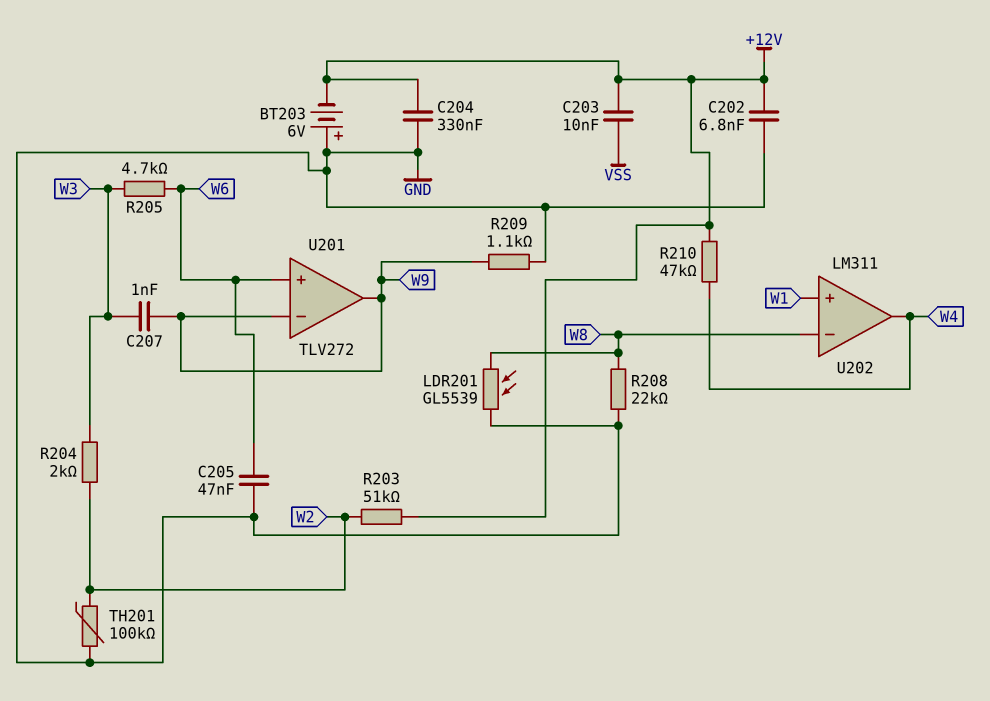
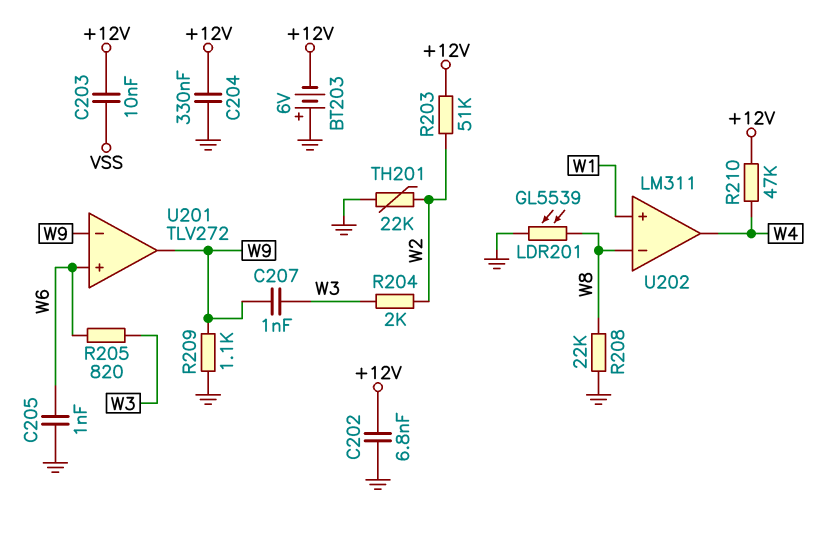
C205: 47nF (GND, W6) -> 1nF (GND, W6)
R205: 4.7k (W3, W6) -> 820 (W3, W6)
TH201: 100k (GND, W2) -> 22k (GND, W2)

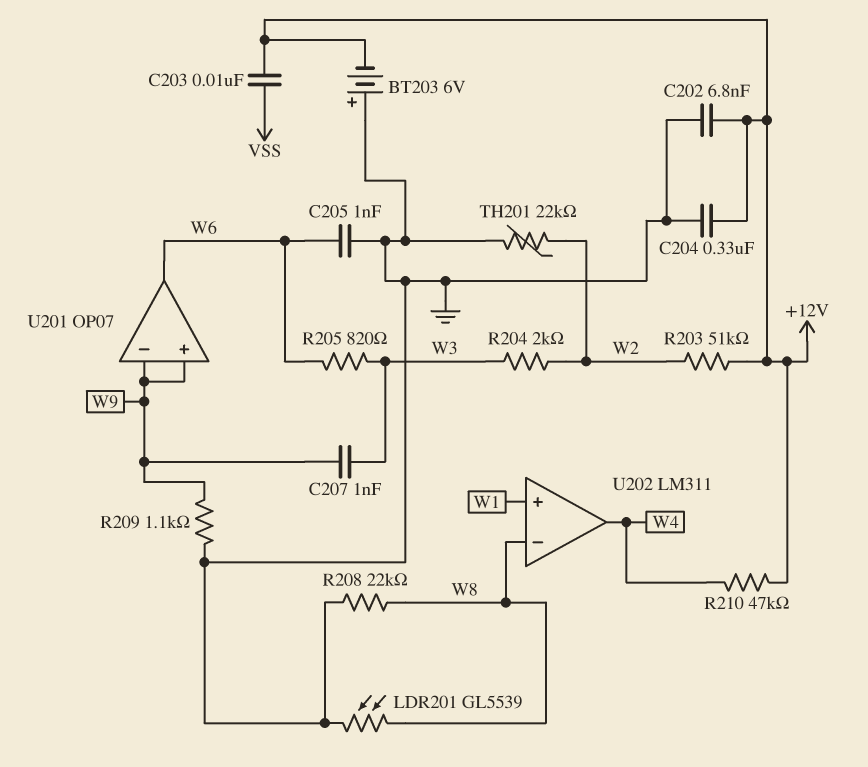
U201: TLV272 -> OP07
U201 pin in+: W6 -> W9
U201 pin out: W9 -> W6

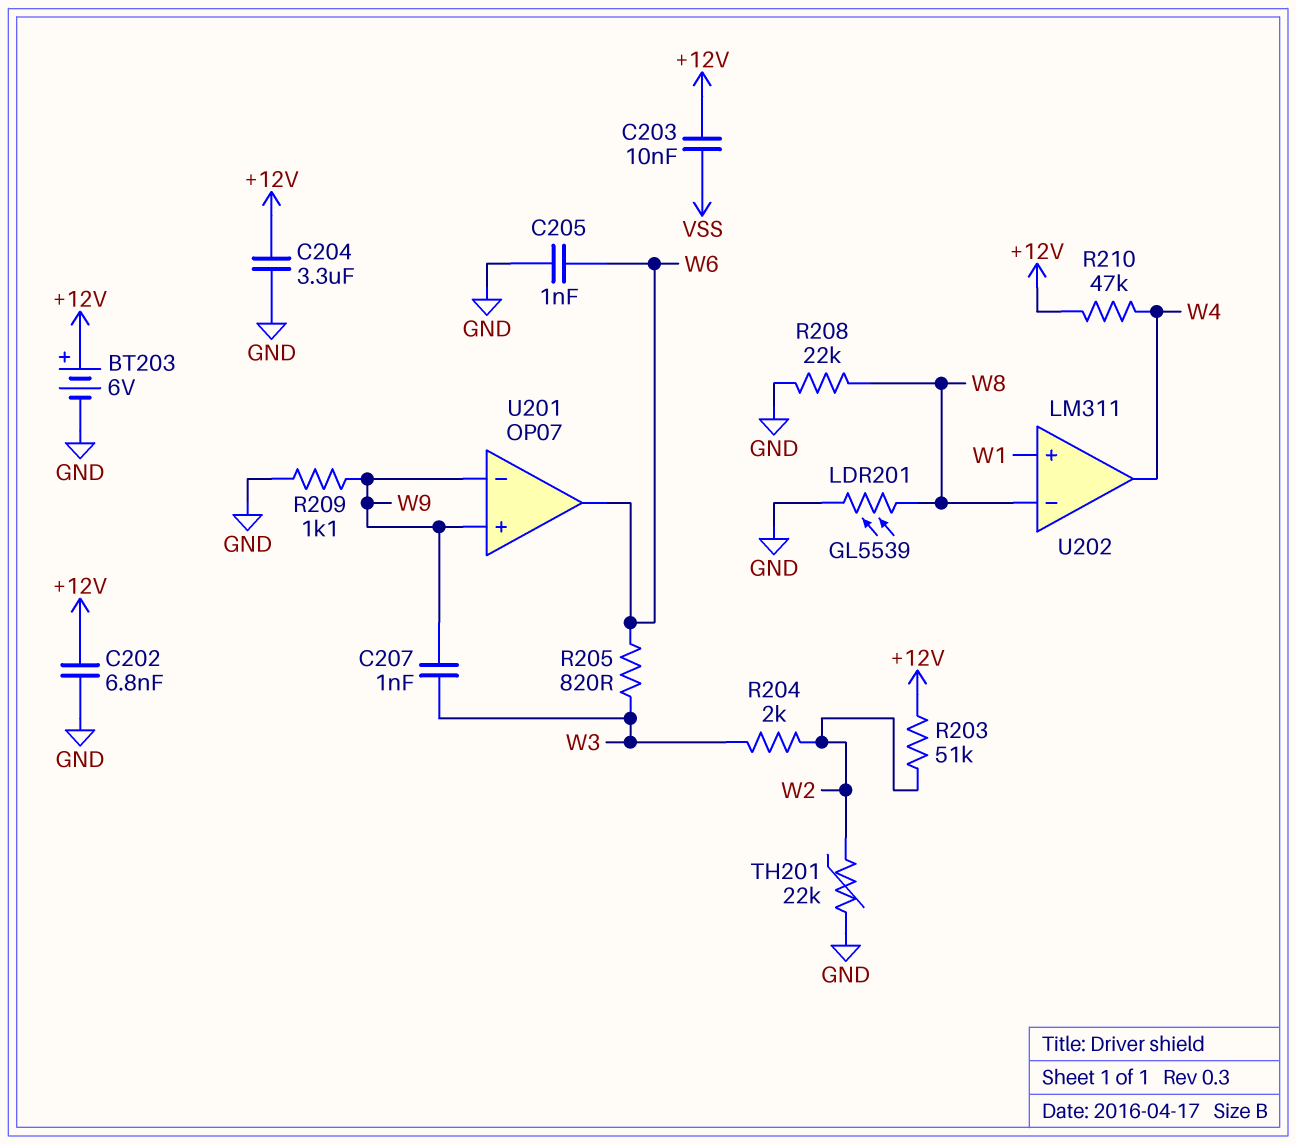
BT203: 6V (plus GND, minus +12V) -> 6V (plus +12V, minus GND)
C204: 330nF (+12V, GND) -> 3.3uF (+12V, GND)

